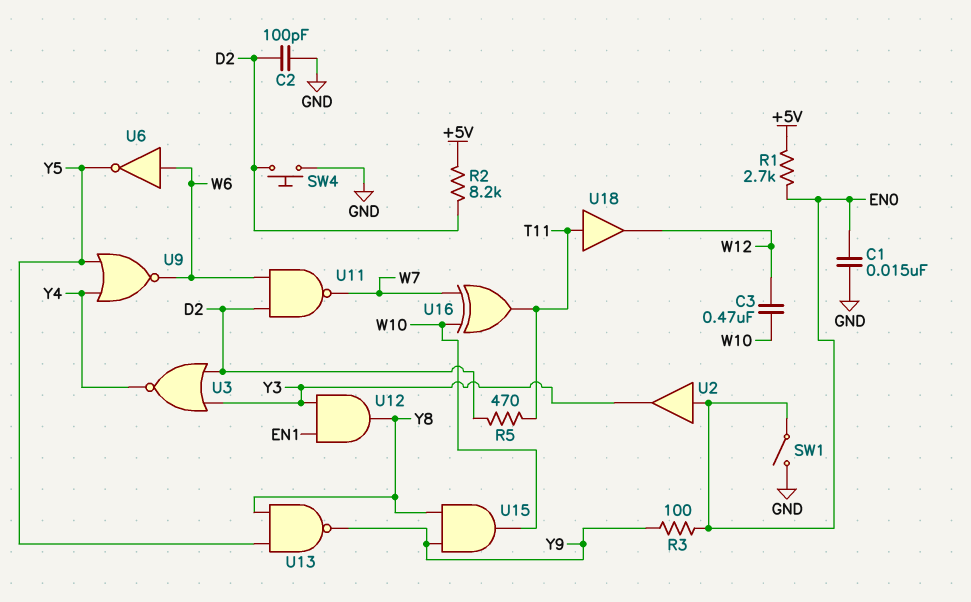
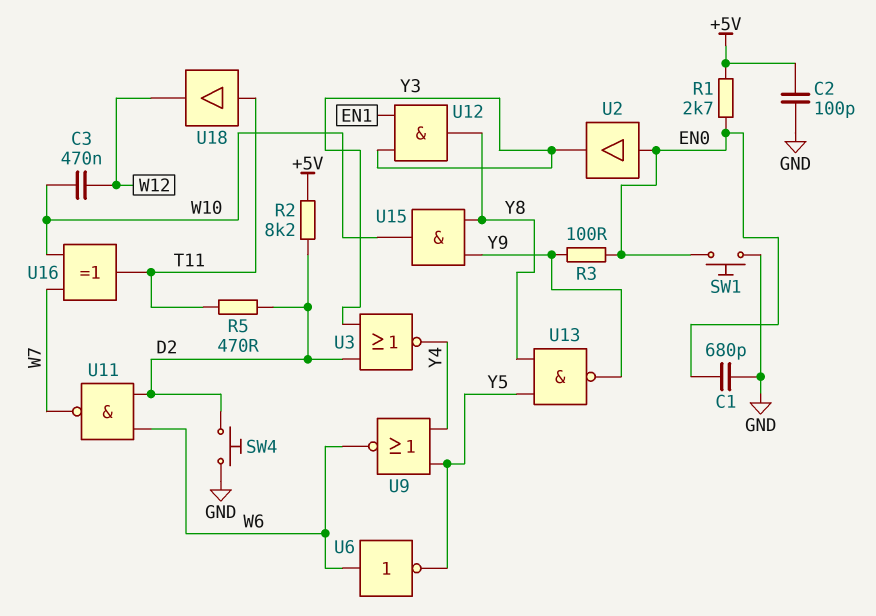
C1: 15nF (EN0, GND) -> 680pF (EN0, GND)
C2: 100pF (D2, GND) -> 100pF (+5V, GND)
SW1: switch (EN0, GND) -> button (EN0, GND)

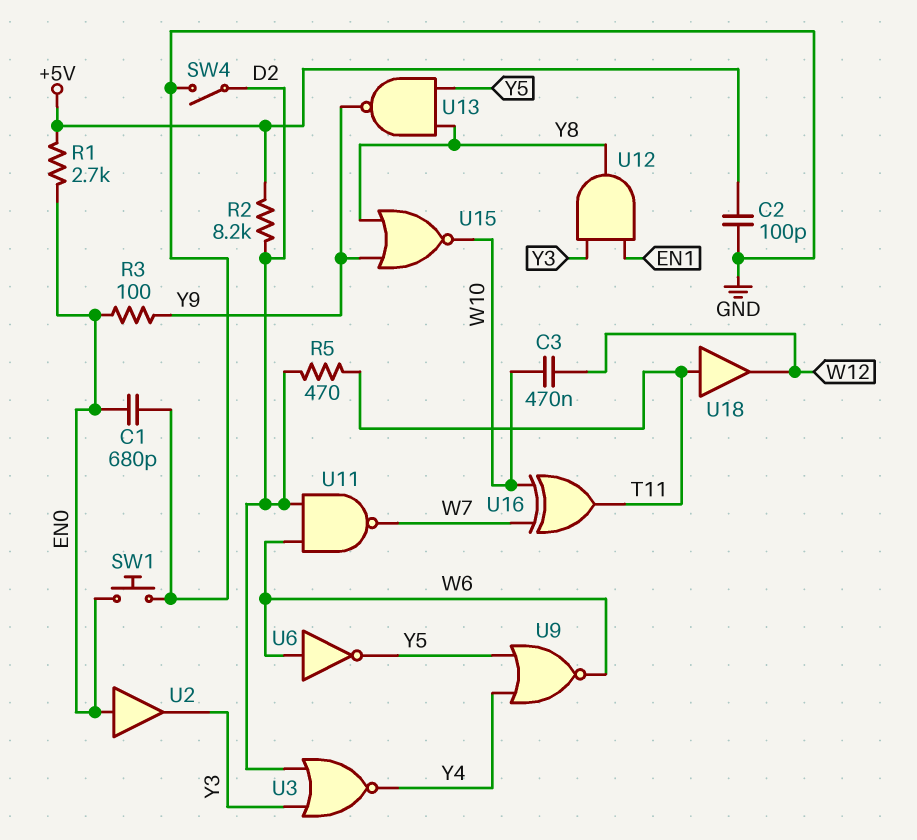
SW4: button (D2, GND) -> switch (D2, GND)
U15: AND (in Y8, in Y9, out W10) -> NOR (in Y8, in Y9, out W10)

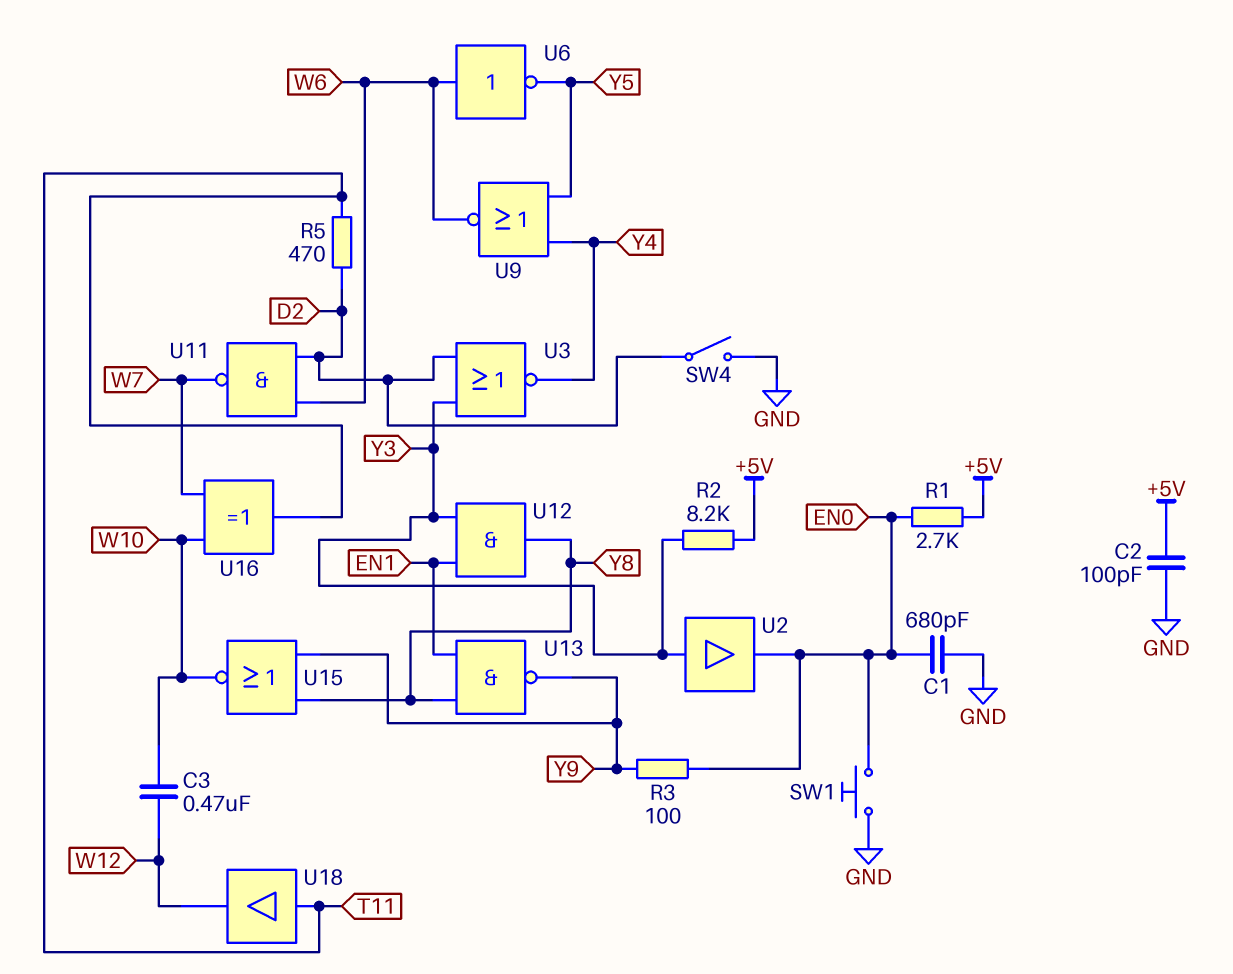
R2: 8.2k (+5V, D2) -> 8.2k (+5V, Y3)
U2: buffer (in EN0, out Y3) -> buffer (in Y3, out EN0)
U13: NAND (in Y5, in Y8, out Y9) -> NAND (in EN1, in Y8, out Y9)

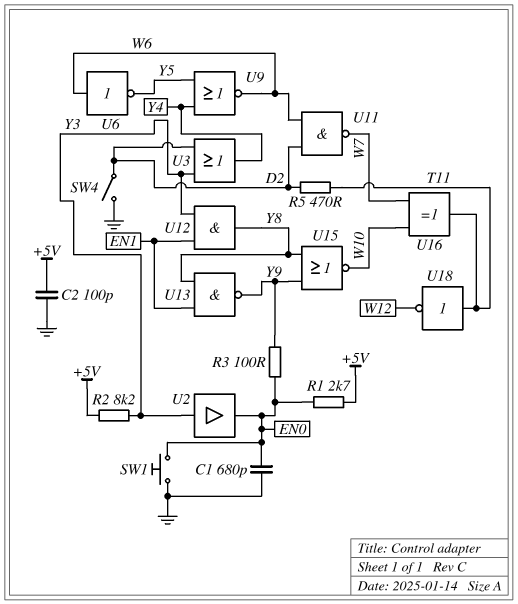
C3: 470nF (W10, W12) -> none
U3: NOR (in D2, in Y3, out Y4) -> OR (in D2, in Y3, out Y4)
U18: buffer (in T11, out W12) -> NOT (in T11, out W12)

